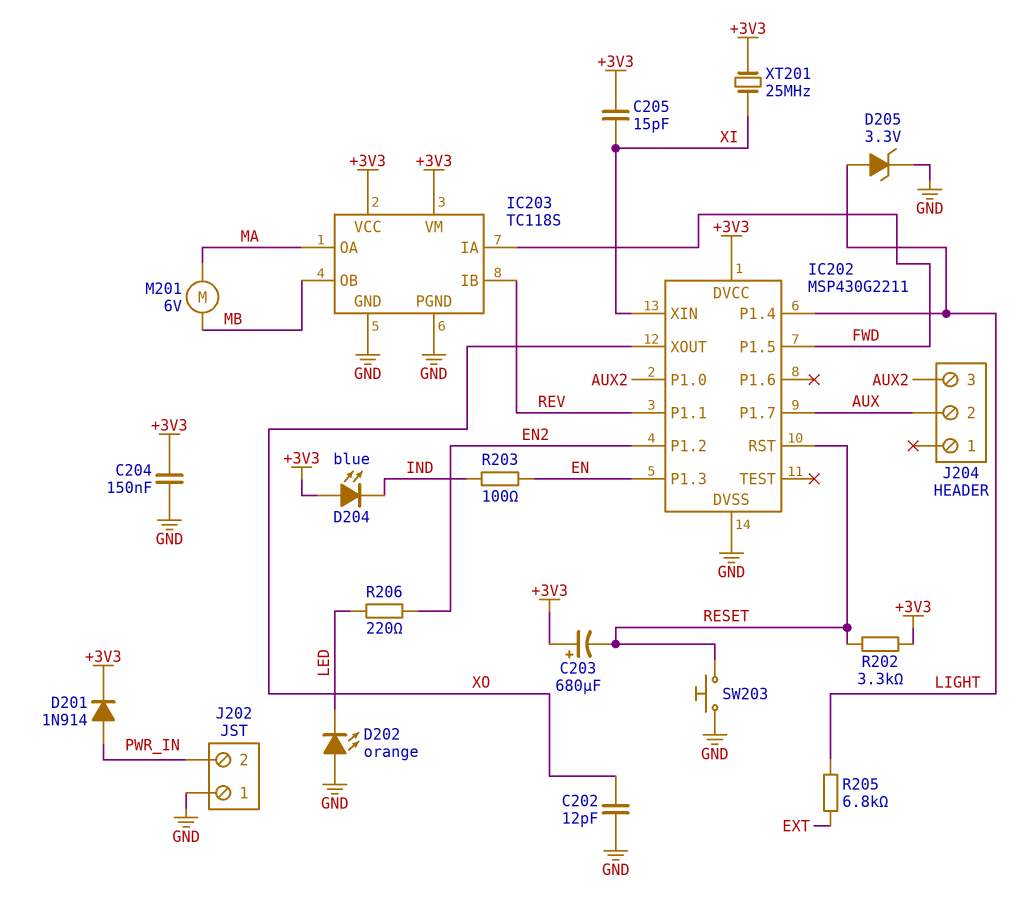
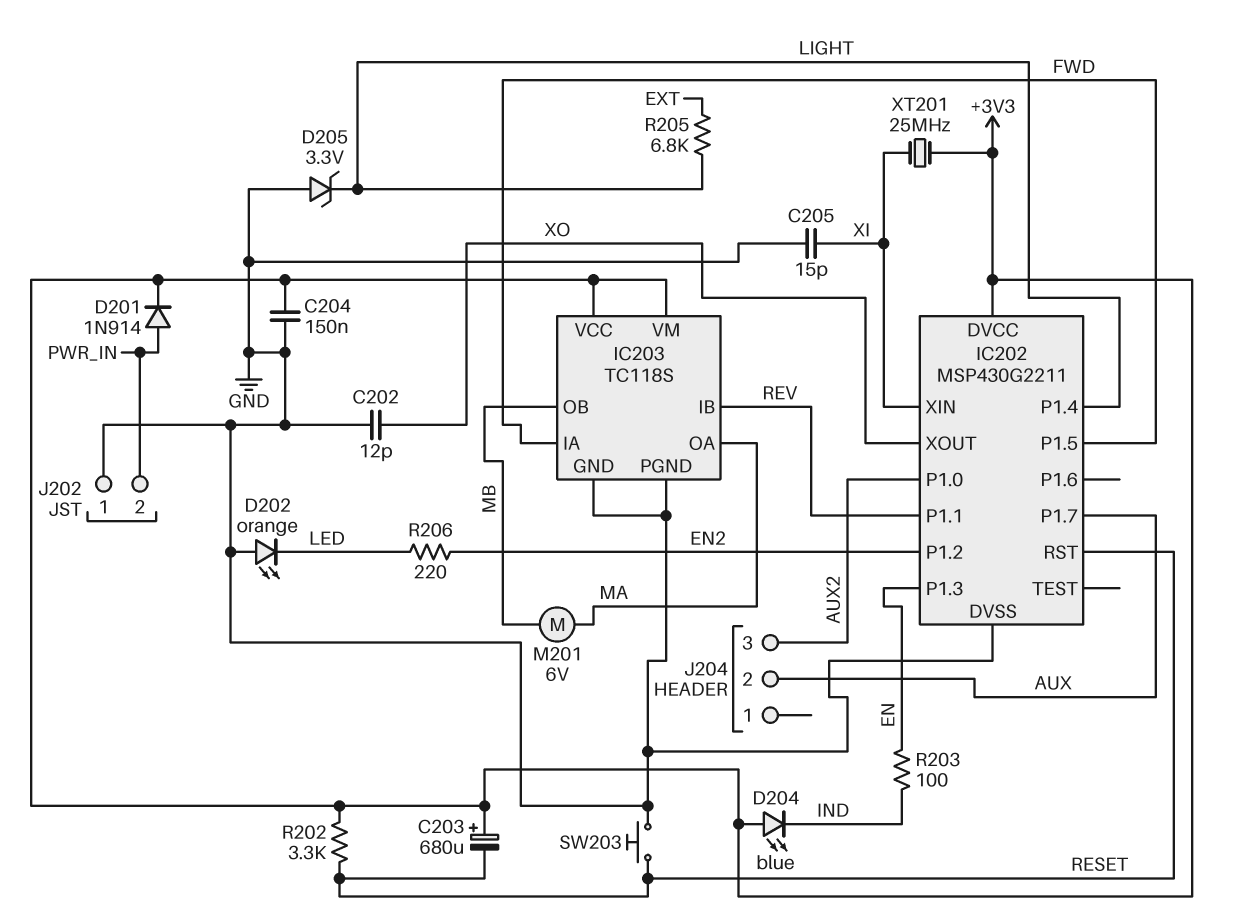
C205: 15pF (+3V3, XI) -> 15pF (GND, XI)
D205: zener 3.3V (A LIGHT, K GND) -> zener 3.3V (A GND, K LIGHT)

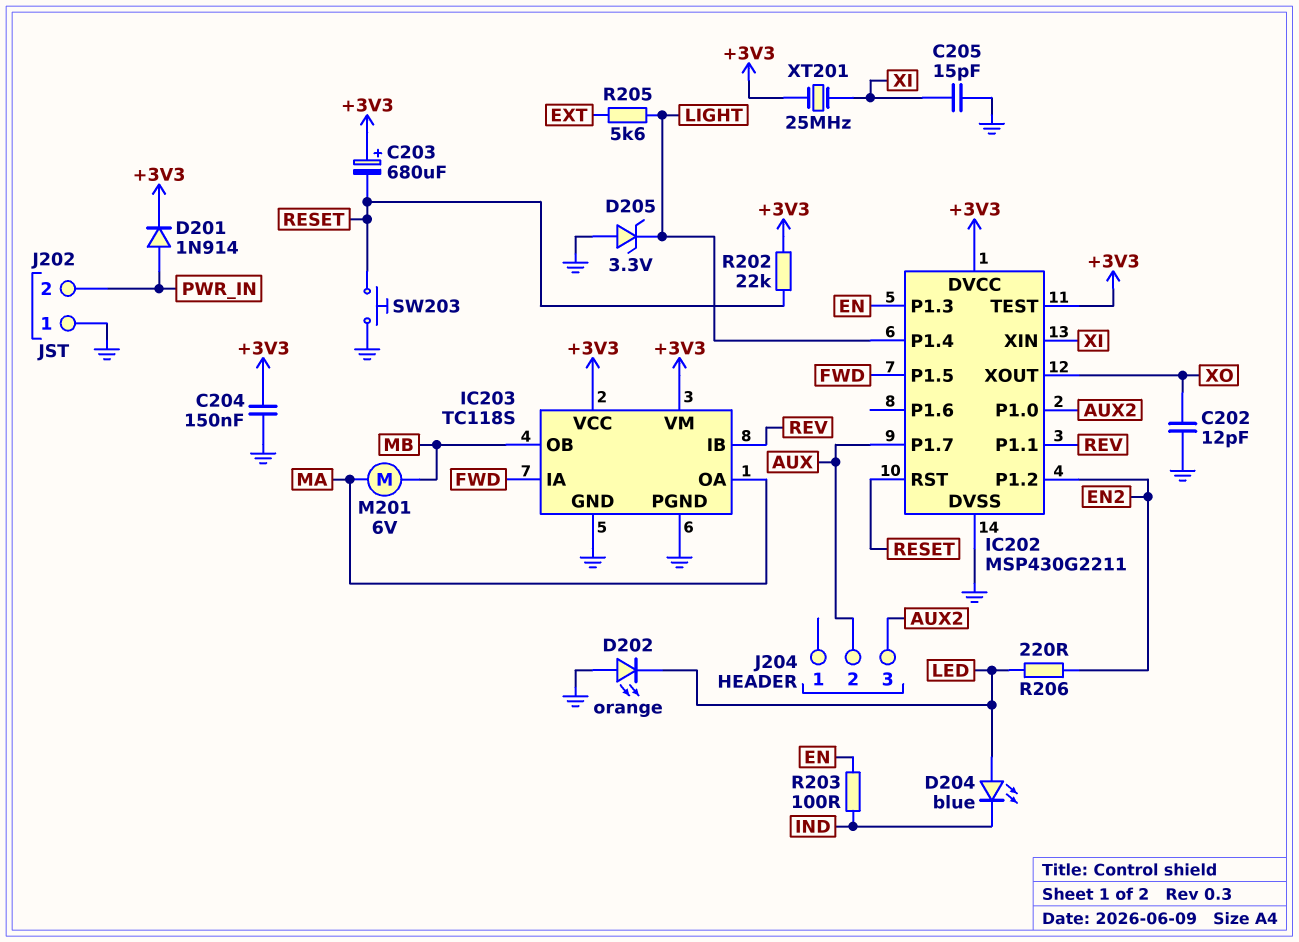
D204: LED blue (A +3V3, K IND) -> LED blue (A LED, K IND)
IC202 pin TEST: none -> +3V3
R202: 3.3k (+3V3, RESET) -> 22k (+3V3, RESET)
R205: 6.8k (EXT, LIGHT) -> 5.6k (EXT, LIGHT)

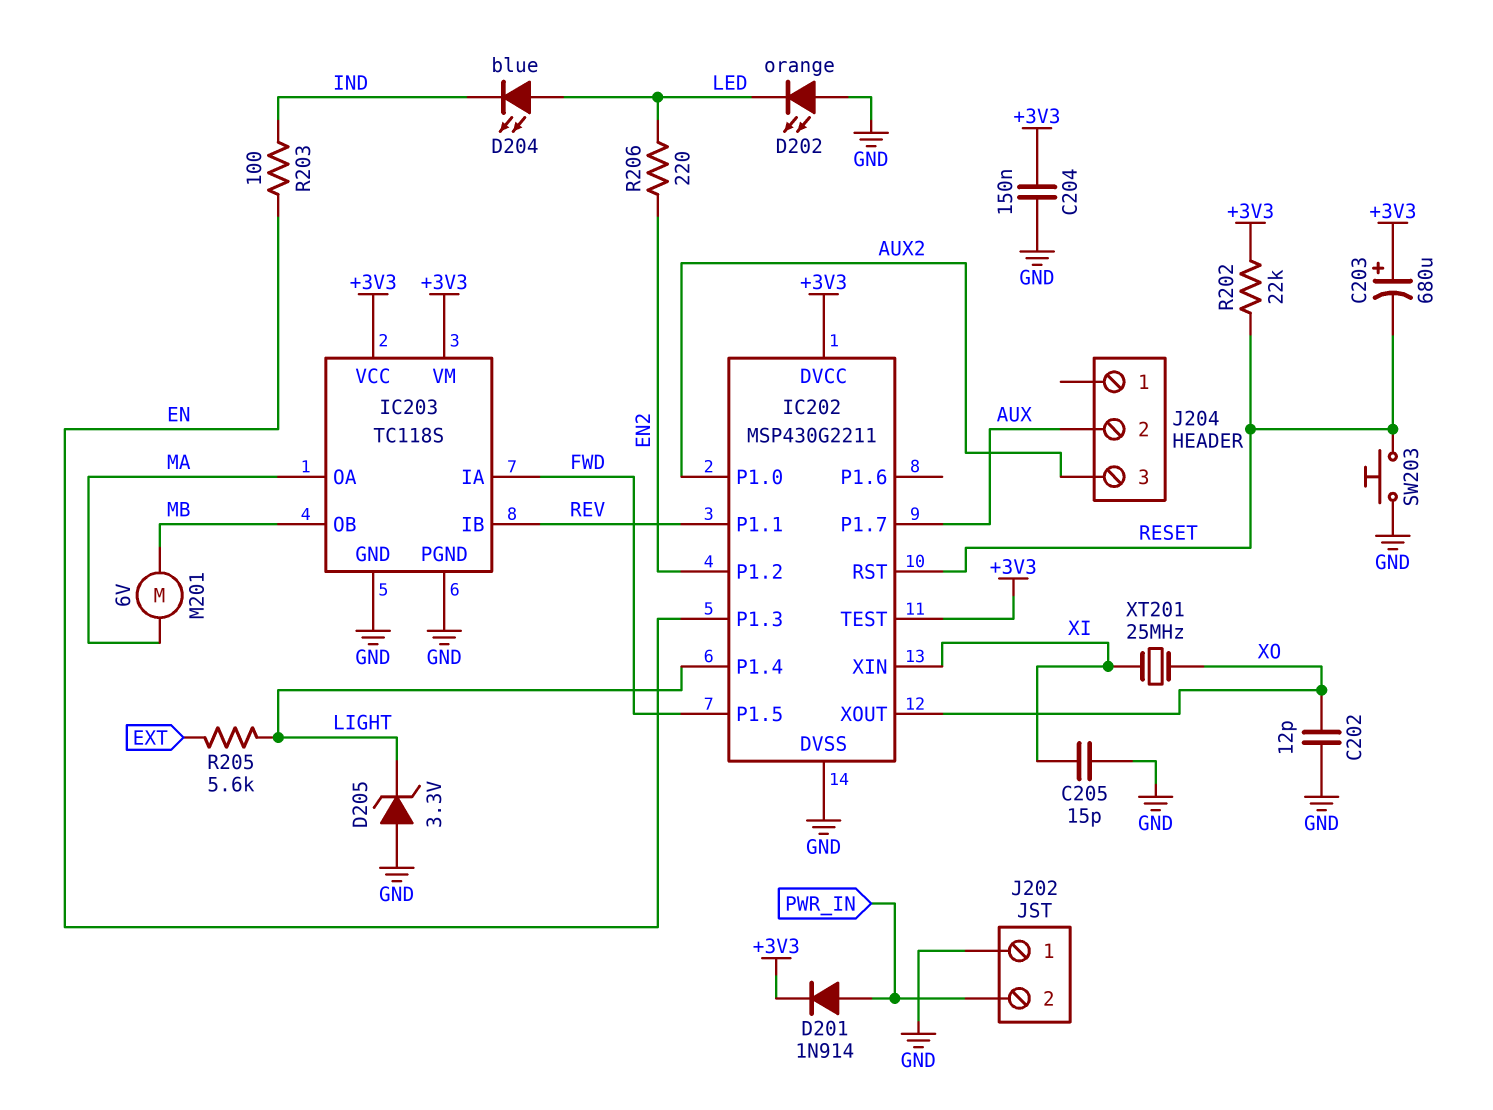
XT201: 25MHz (+3V3, XI) -> 25MHz (XI, XO)

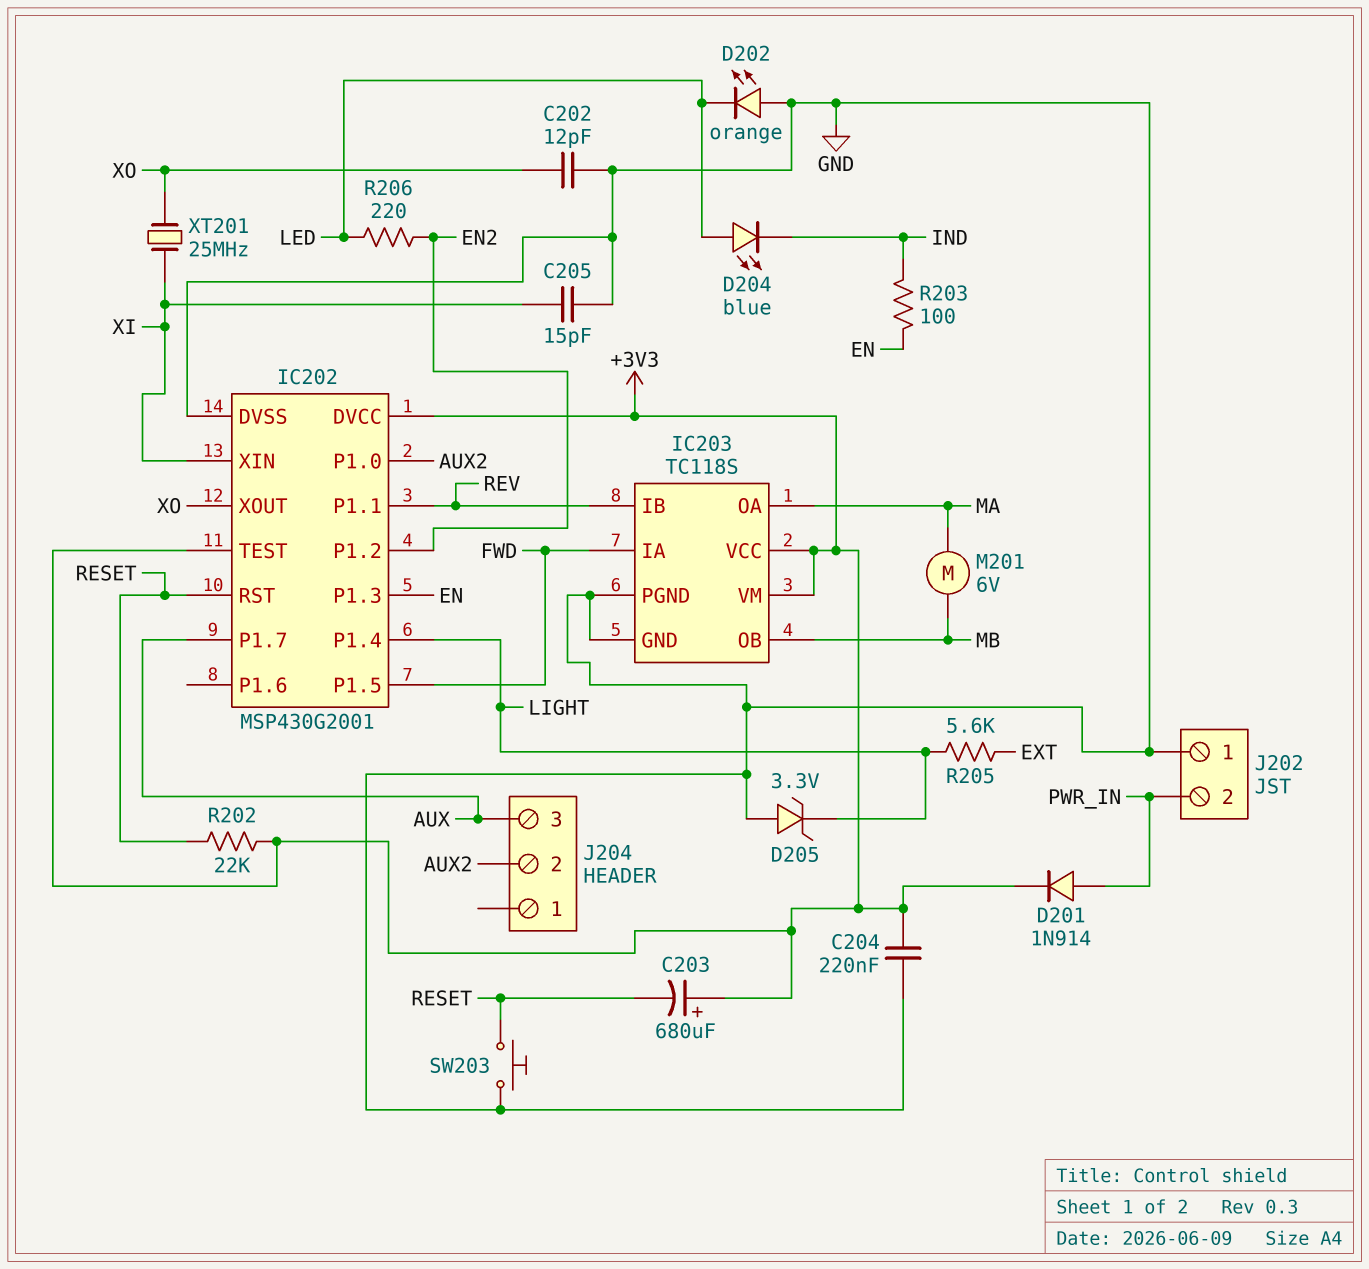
C204: 150nF (+3V3, GND) -> 220nF (+3V3, GND)
IC202: MSP430G2211 -> MSP430G2001
J204 pin 2: AUX -> AUX2
J204 pin 3: AUX2 -> AUX

